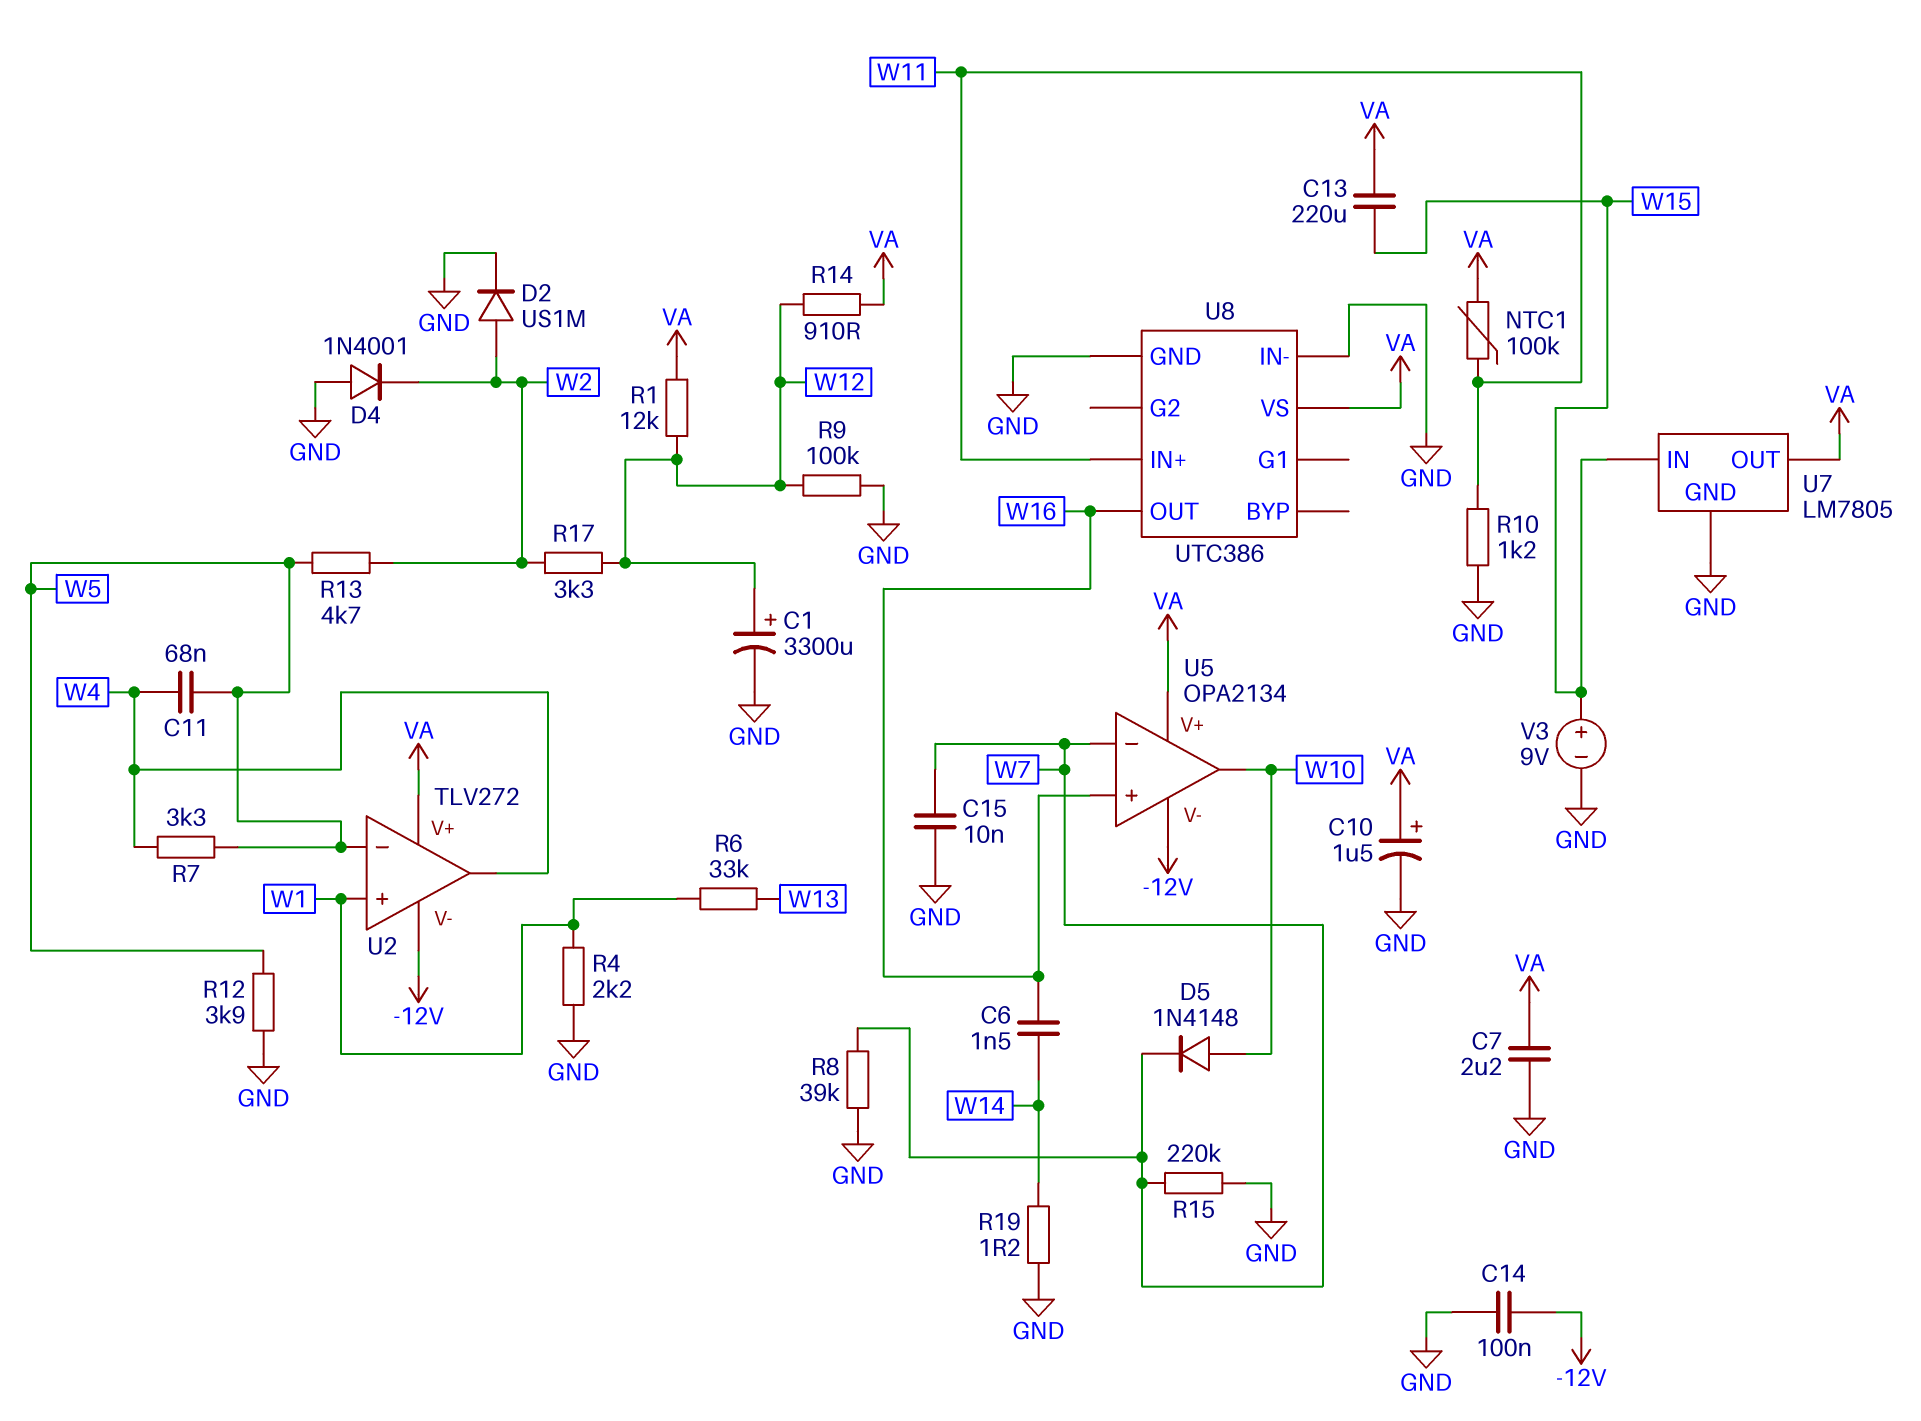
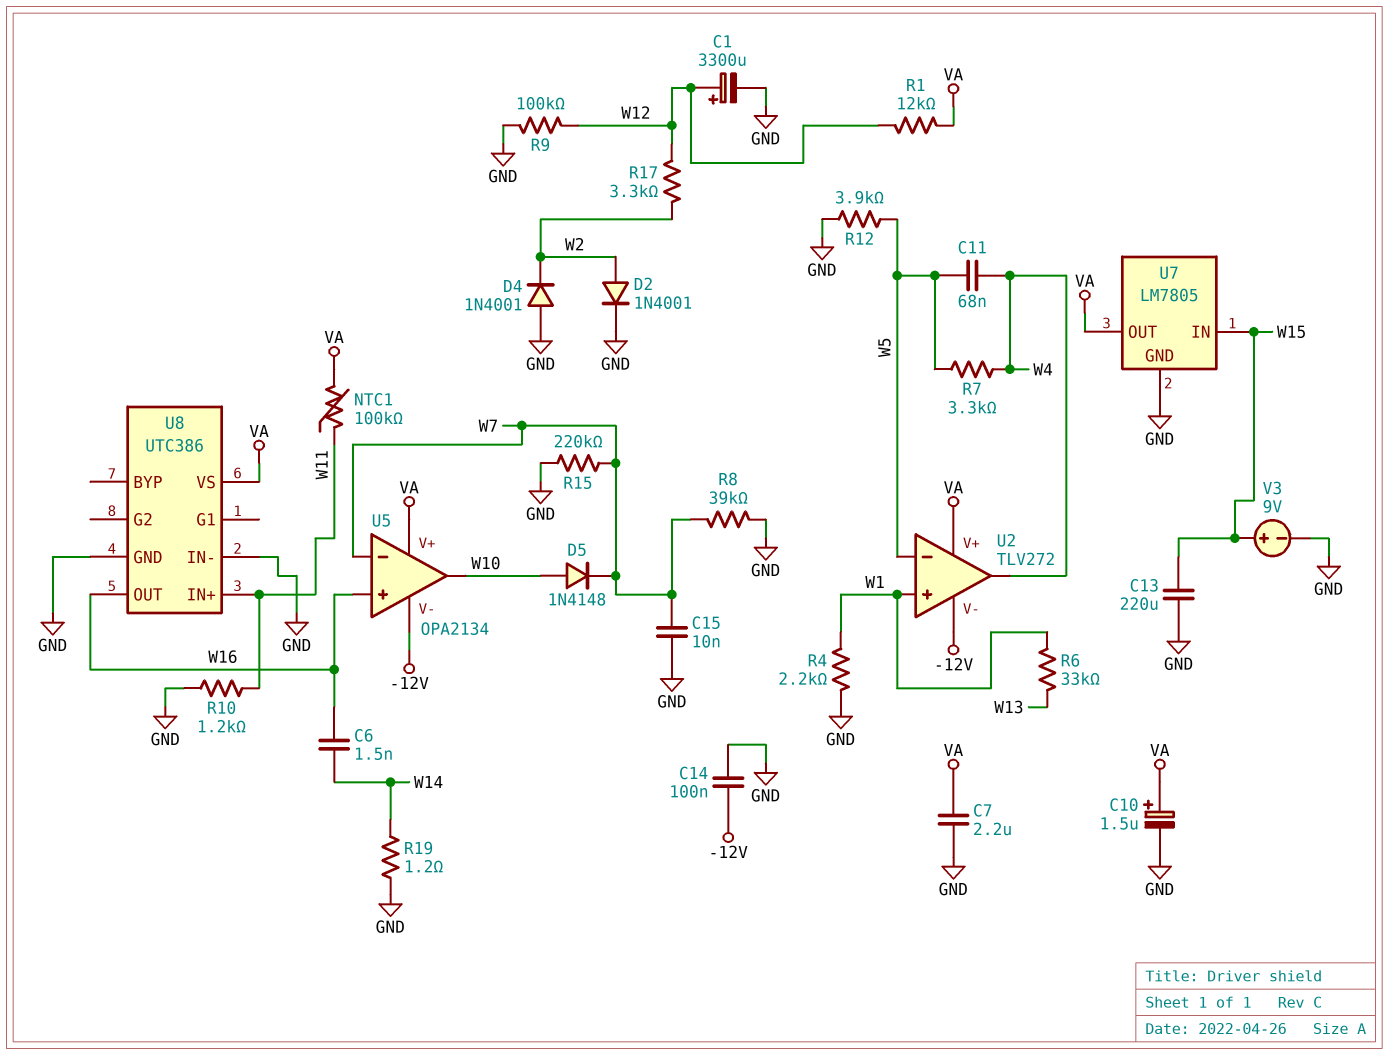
C13: 220uF (VA, W15) -> 220uF (GND, W15)
D2: diode US1M (A W2, K GND) -> diode 1N4001 (A W2, K GND)
R13: 4.7k (W2, W5) -> none
R14: 910 (VA, W12) -> none

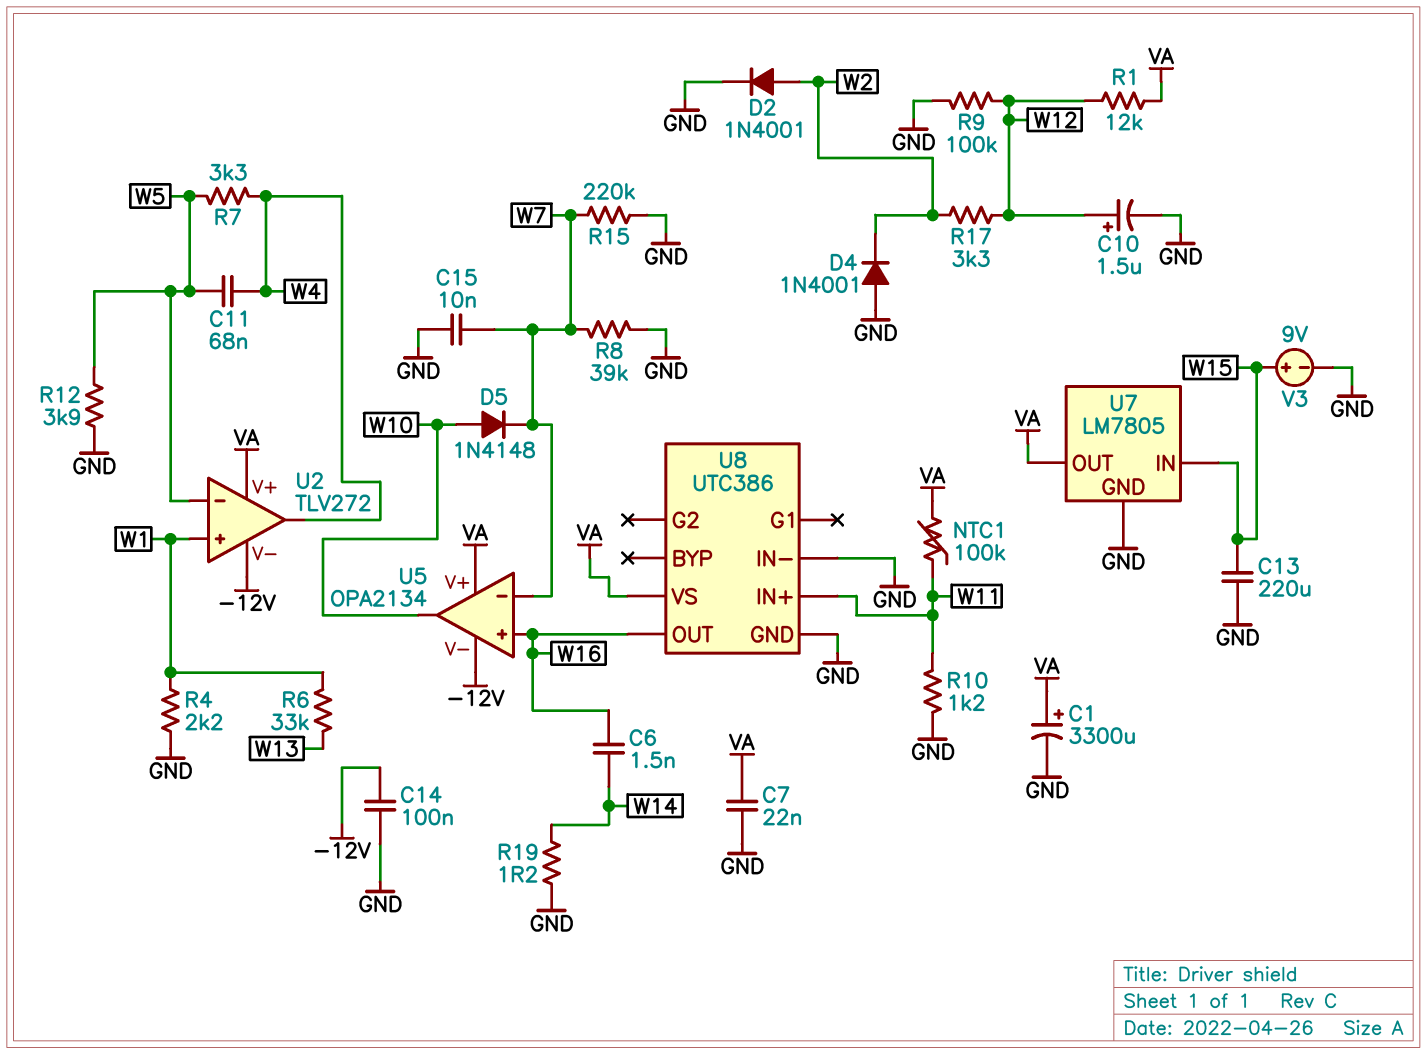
C1: 3300uF (plus W12, minus GND) -> 3300uF (plus VA, minus GND)
C7: 2.2uF (GND, VA) -> 22nF (GND, VA)
C10: 1.5uF (plus VA, minus GND) -> 1.5uF (plus W12, minus GND)

